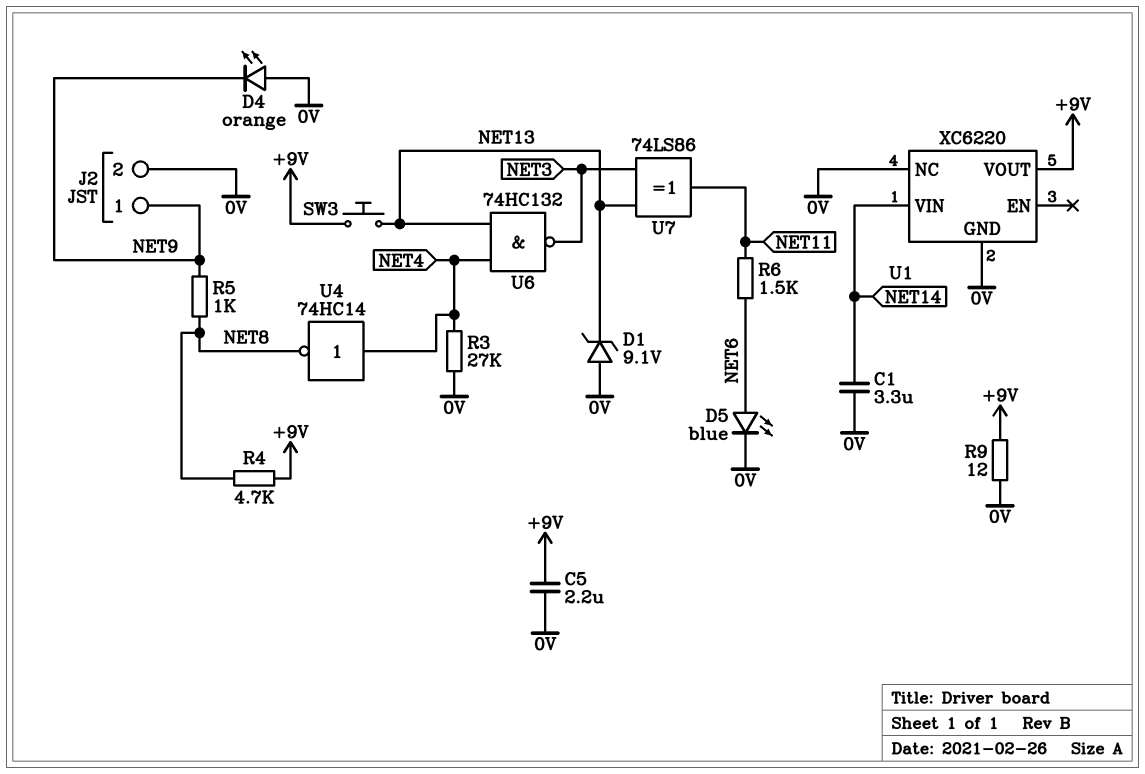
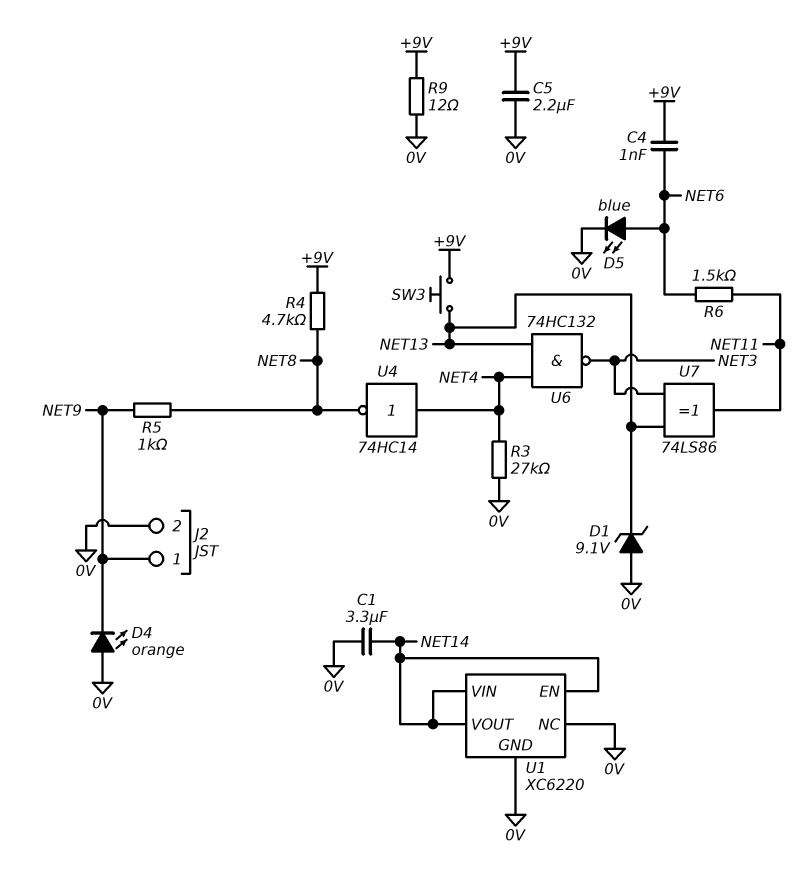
C4: none -> 1nF (+9V, NET6)
U1 pin EN: none -> NET14
U1 pin VOUT: +9V -> NET14

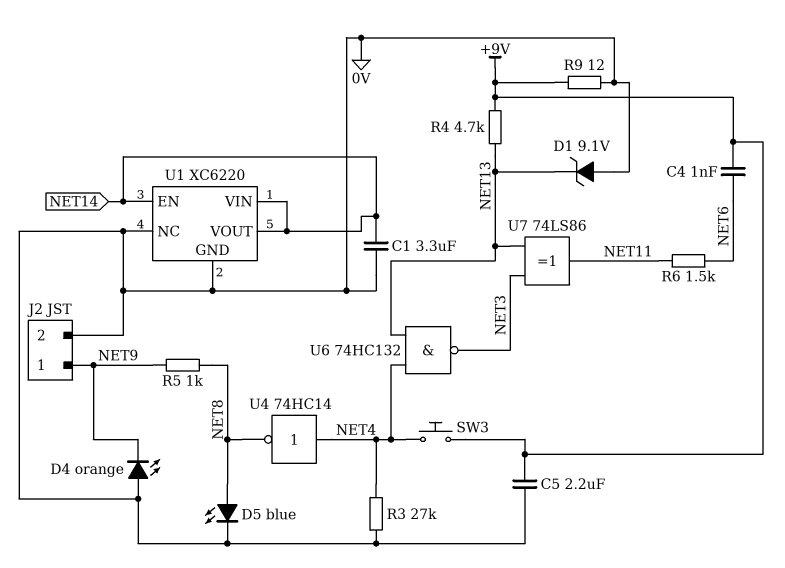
D5: LED blue (A NET6, K 0V) -> LED blue (A NET8, K 0V)
R4: 4.7k (+9V, NET8) -> 4.7k (+9V, NET13)
SW3: button (+9V, NET13) -> button (+9V, NET4)

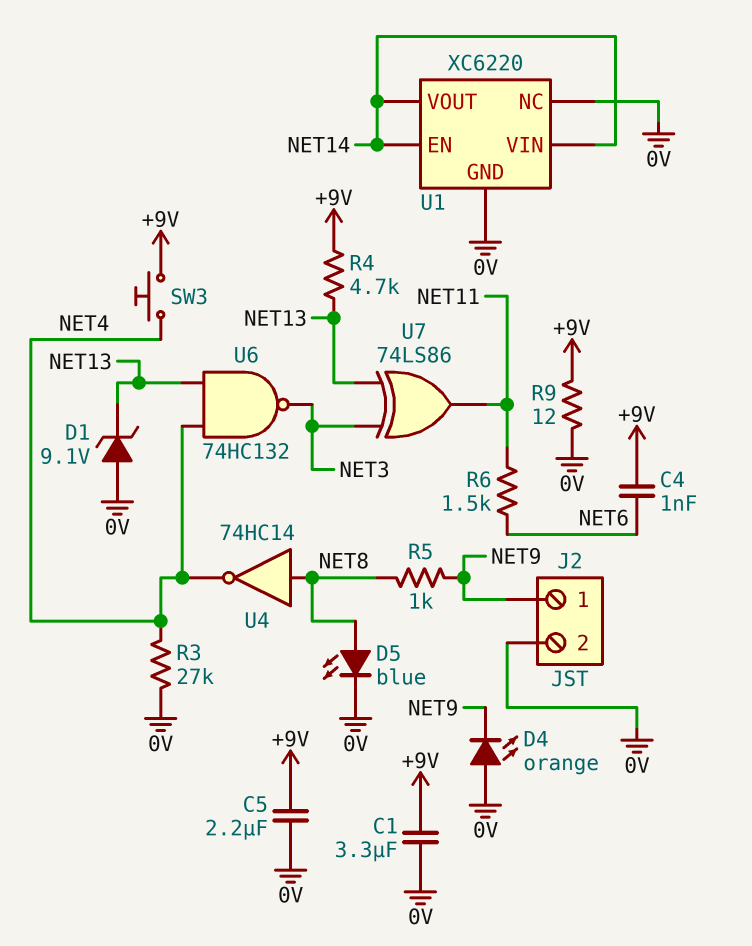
C1: 3.3uF (0V, NET14) -> 3.3uF (+9V, 0V)
U4: NOT 74HC14 (in NET4, out NET8) -> NOT 74HC14 (in NET8, out NET4)

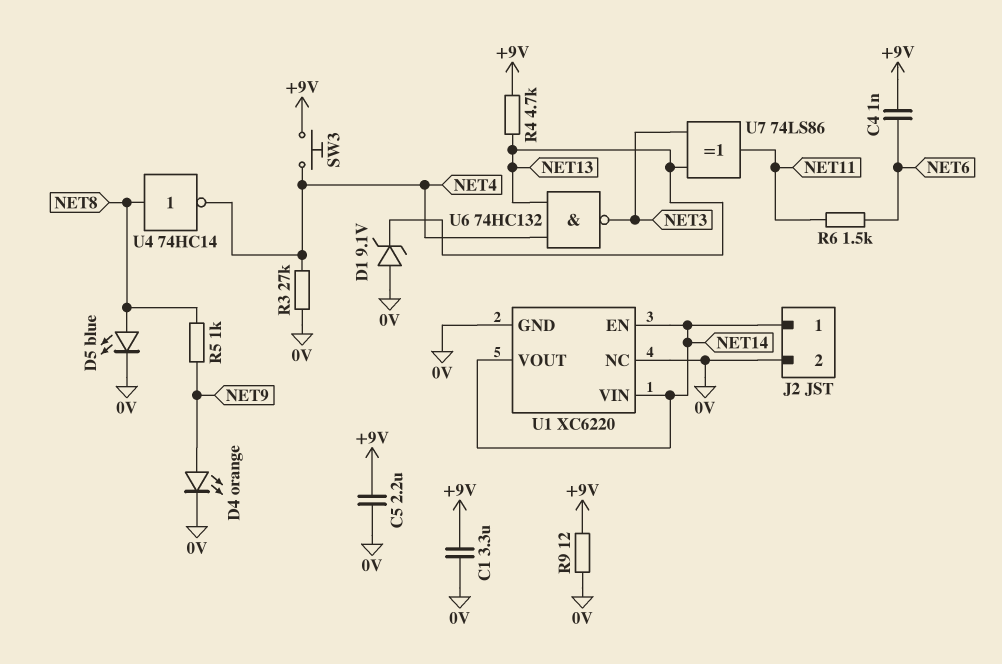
D4: LED orange (A 0V, K NET9) -> LED orange (A NET9, K 0V)
J2 pin 1: NET9 -> NET14

